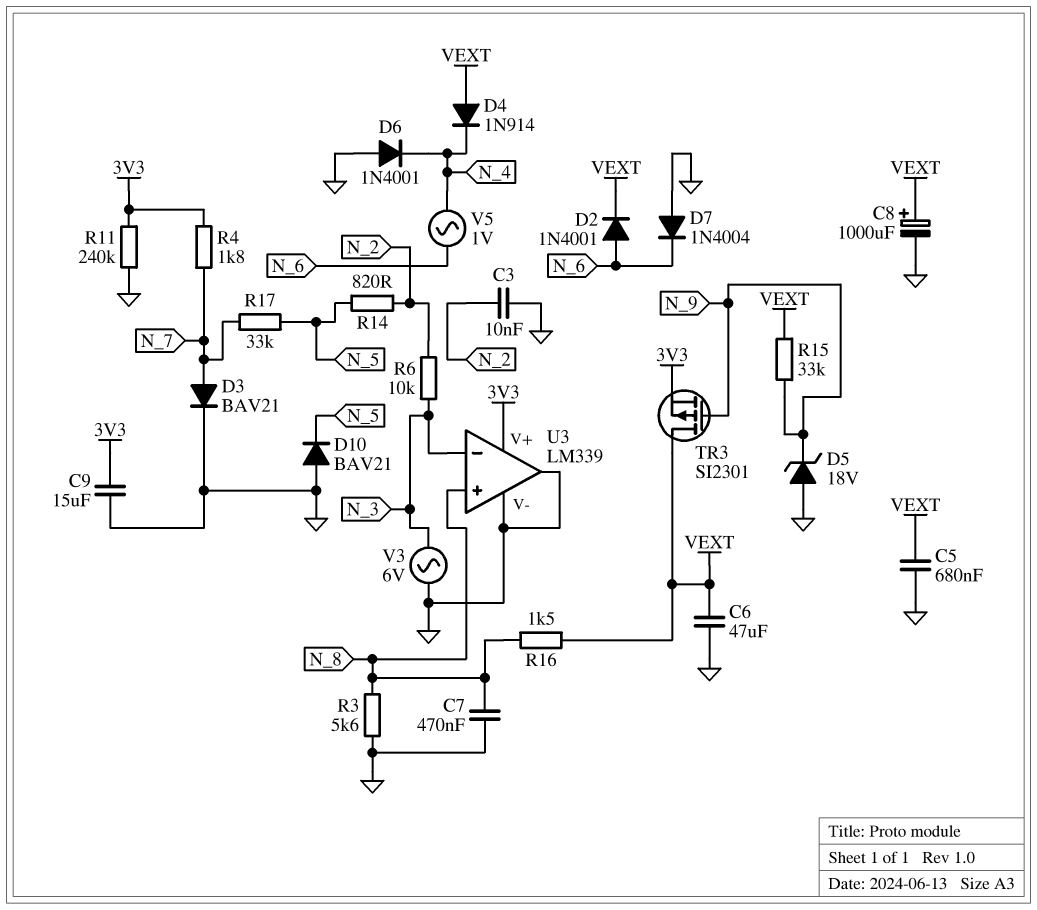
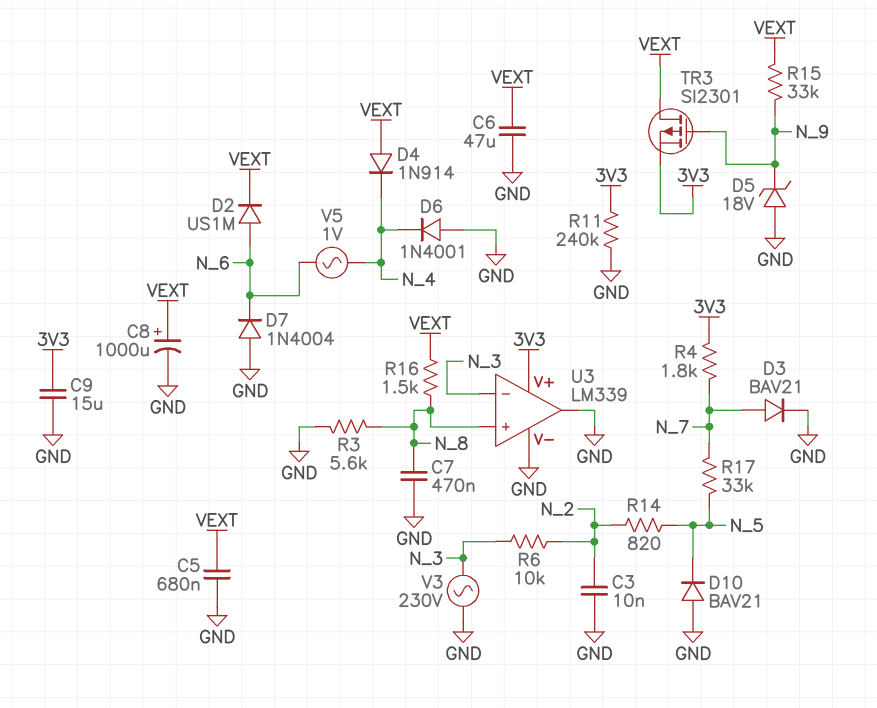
D2: diode 1N4001 (A N_6, K VEXT) -> diode US1M (A N_6, K VEXT)
V3: AC 6V (GND, N_3) -> AC 230V (GND, N_3)

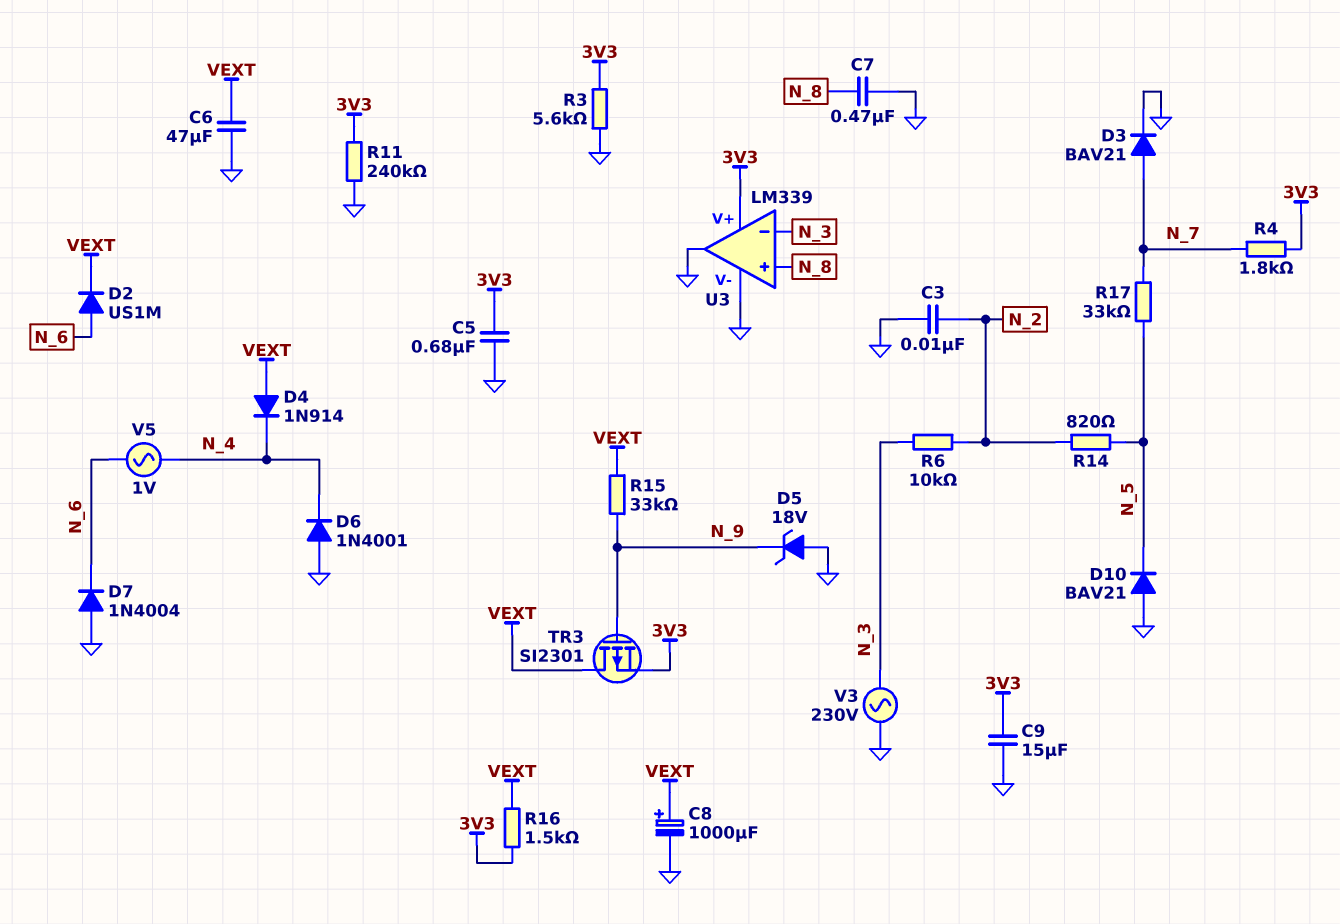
C5: 680nF (GND, VEXT) -> 680nF (3V3, GND)
R3: 5.6k (GND, N_8) -> 5.6k (3V3, GND)
R16: 1.5k (N_8, VEXT) -> 1.5k (3V3, VEXT)

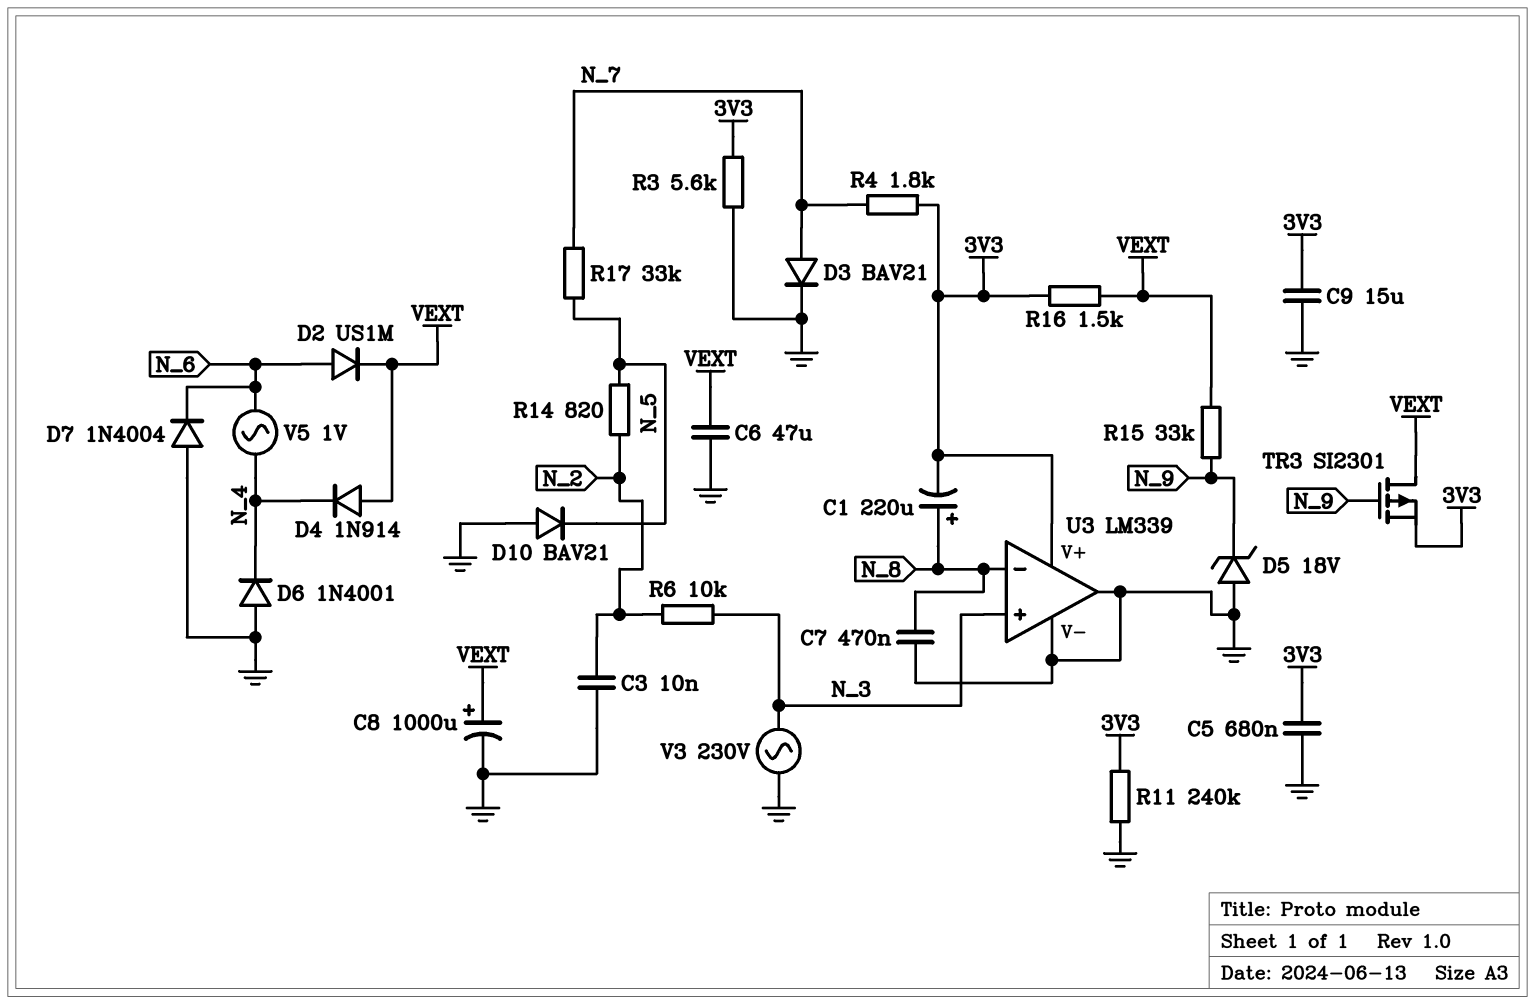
C1: none -> 220uF (plus N_8, minus 3V3)
U3 pin in+: N_8 -> N_3
U3 pin in-: N_3 -> N_8

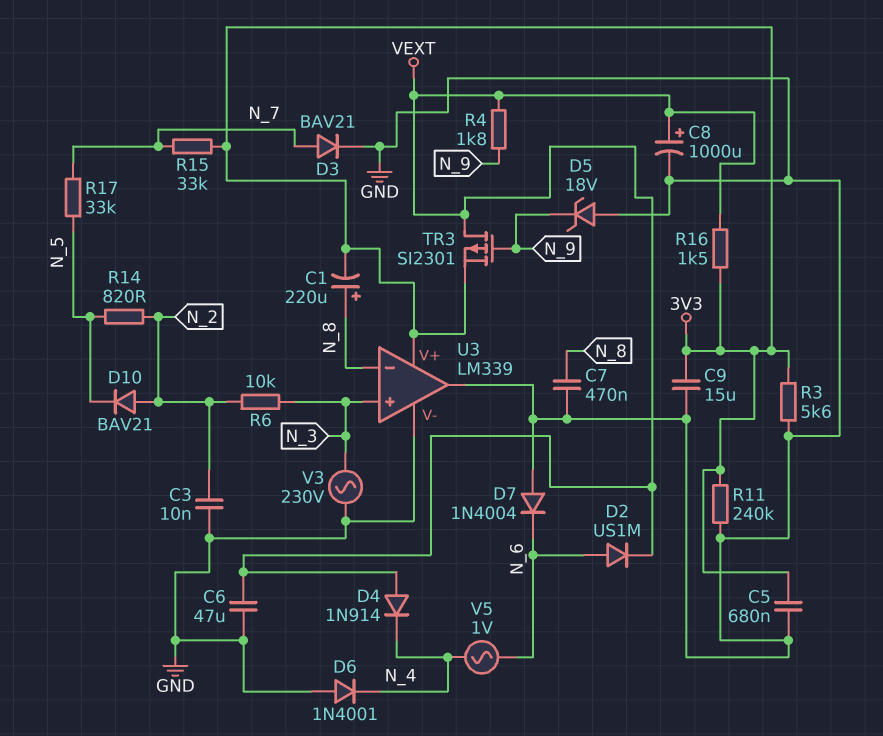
D10: diode BAV21 (A GND, K N_5) -> diode BAV21 (A N_2, K N_5)
R4: 1.8k (3V3, N_7) -> 1.8k (N_9, VEXT)
R15: 33k (N_9, VEXT) -> 33k (3V3, N_7)

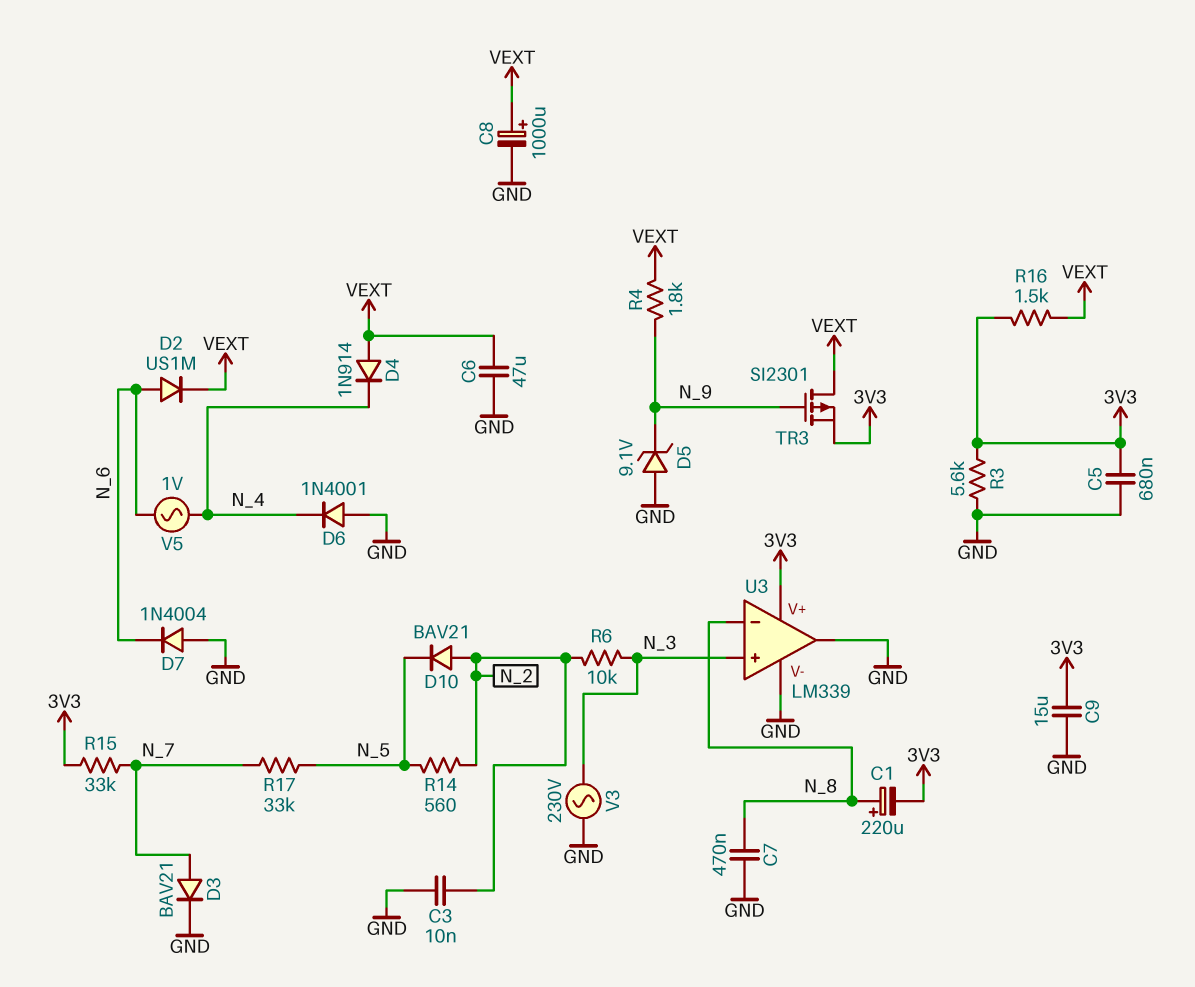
D5: zener 18V (A GND, K N_9) -> zener 9.1V (A GND, K N_9)
R11: 240k (3V3, GND) -> none
R14: 820 (N_2, N_5) -> 560 (N_2, N_5)

